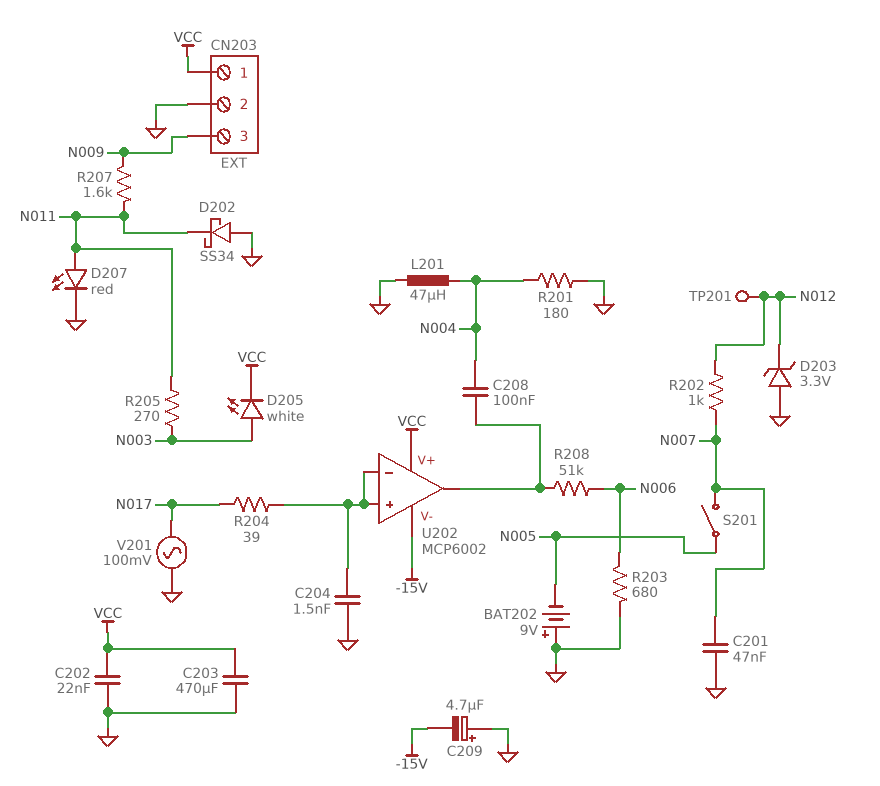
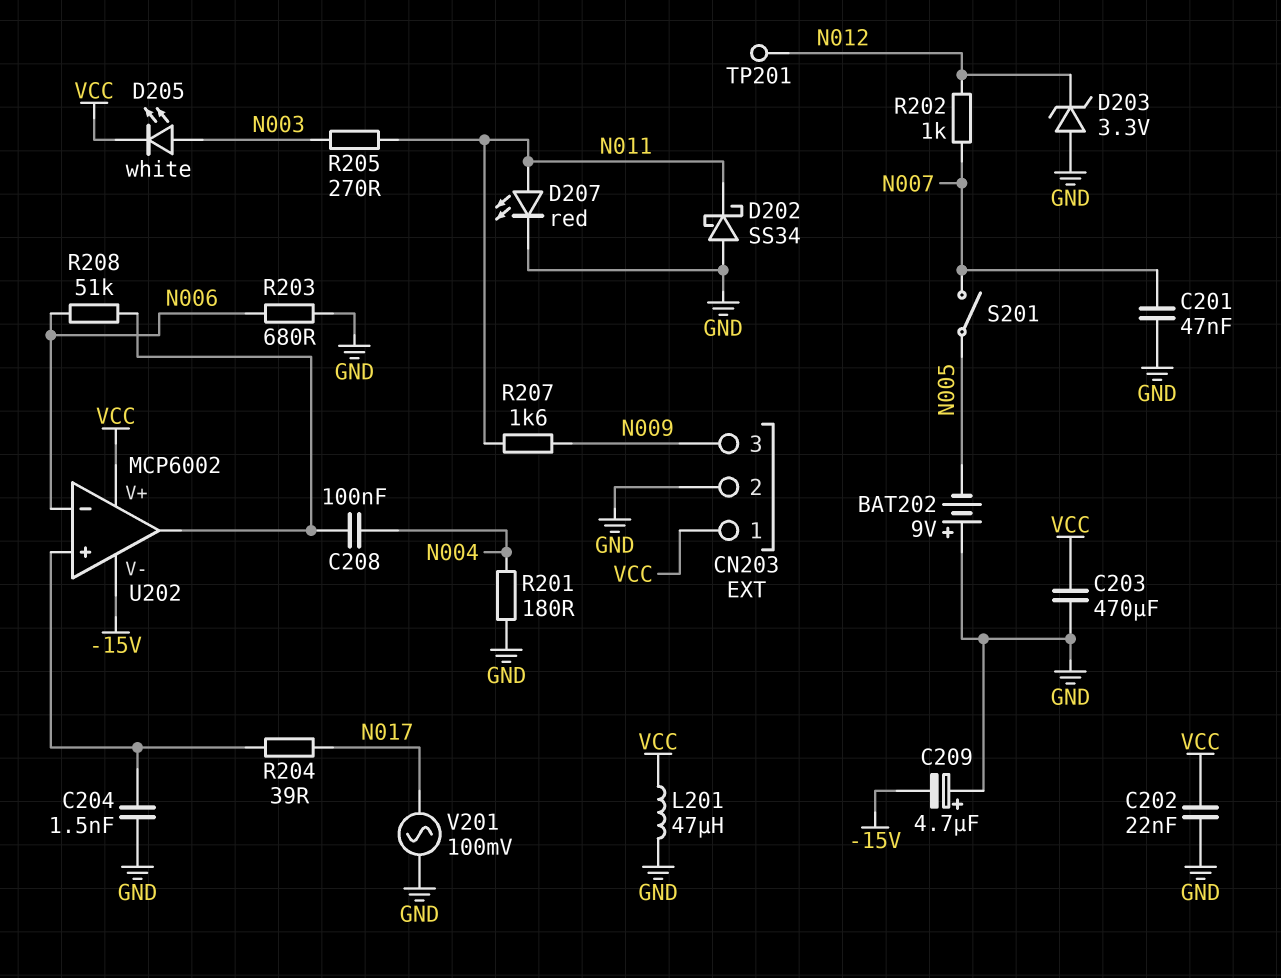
L201: 47uH (GND, N004) -> 47uH (GND, VCC)
U202 pin in-: U202/in+ -> N006

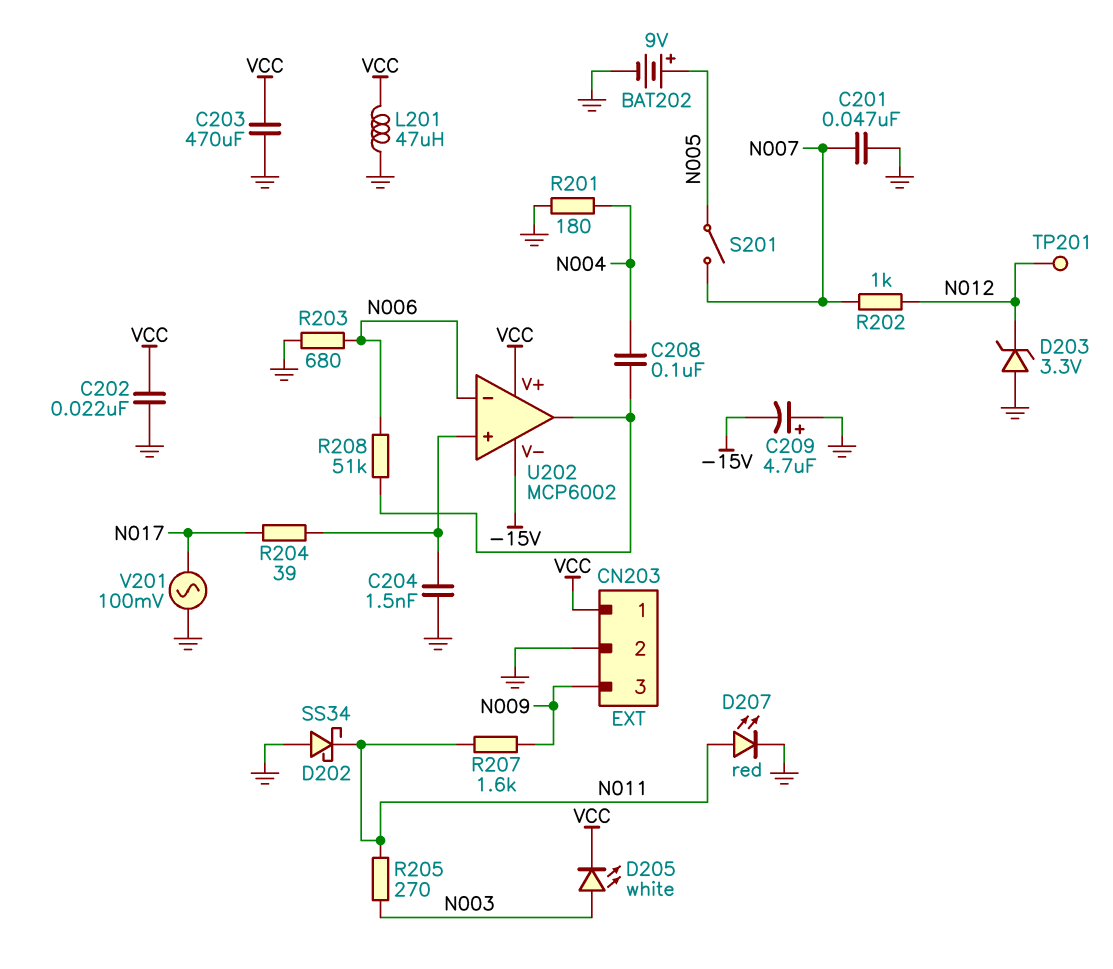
BAT202: 9V (plus GND, minus N005) -> 9V (plus N005, minus GND)

